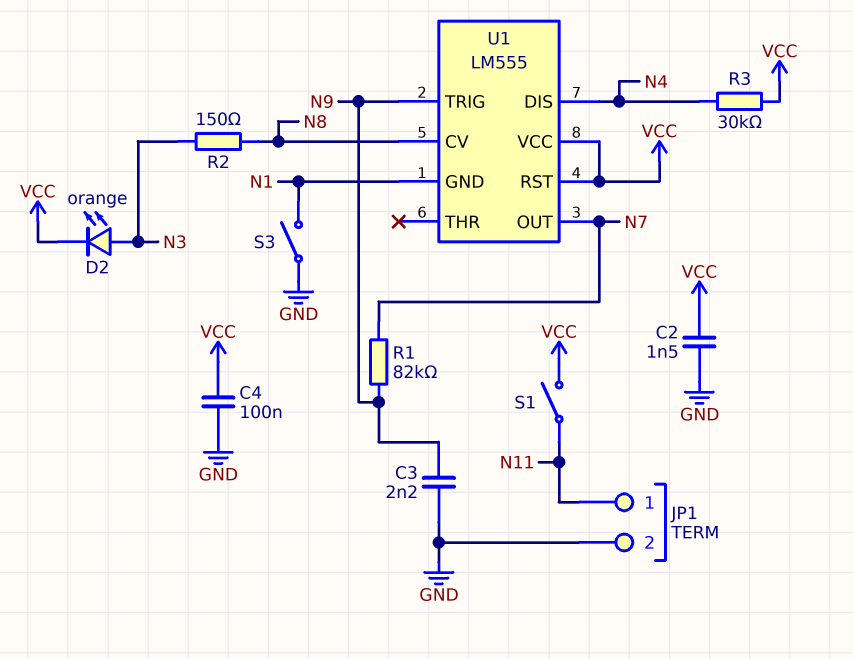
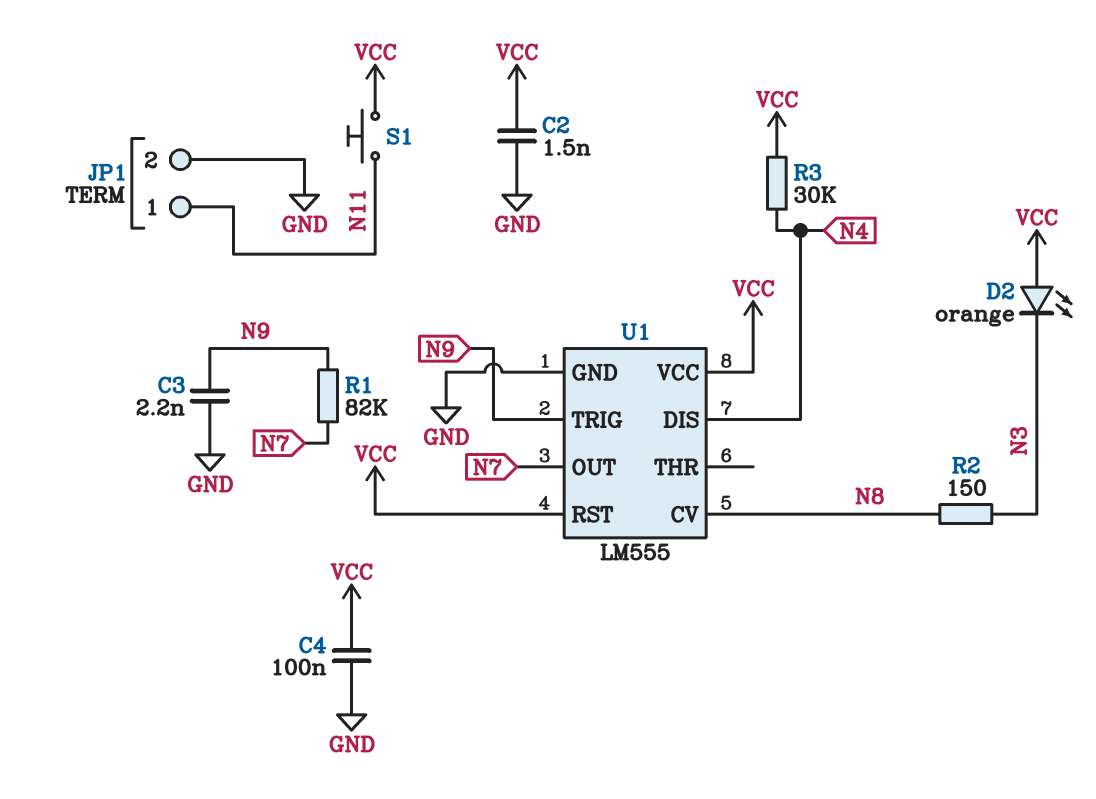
D2: LED orange (A N3, K VCC) -> LED orange (A VCC, K N3)
S1: switch (N11, VCC) -> button (N11, VCC)
S3: switch (GND, N1) -> none
U1 pin GND: N1 -> GND

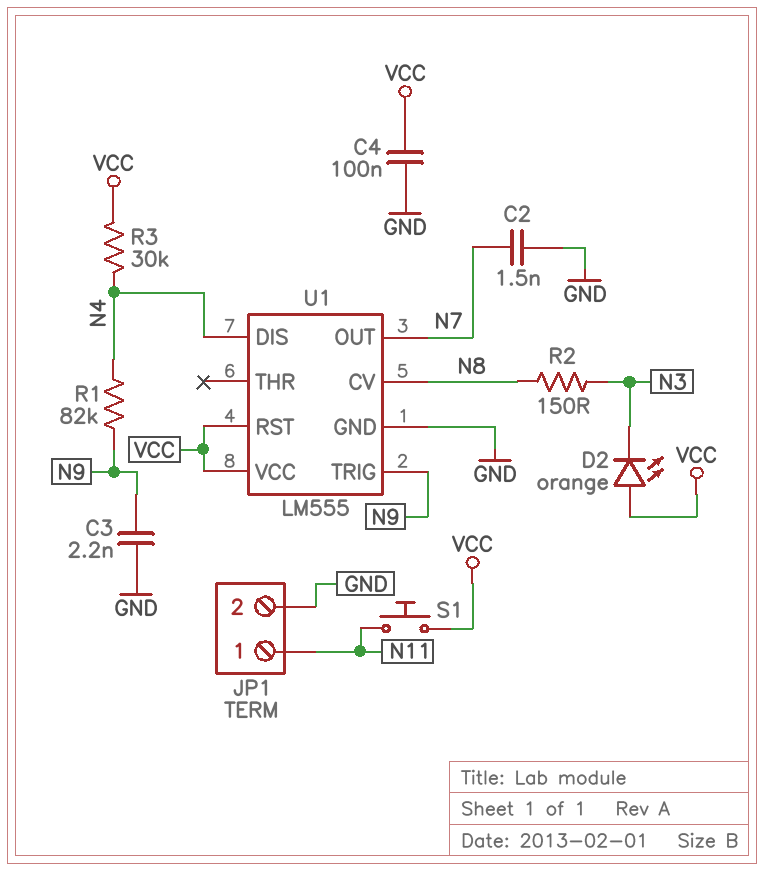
C2: 1.5nF (GND, VCC) -> 1.5nF (GND, N7)
R1: 82k (N7, N9) -> 82k (N4, N9)

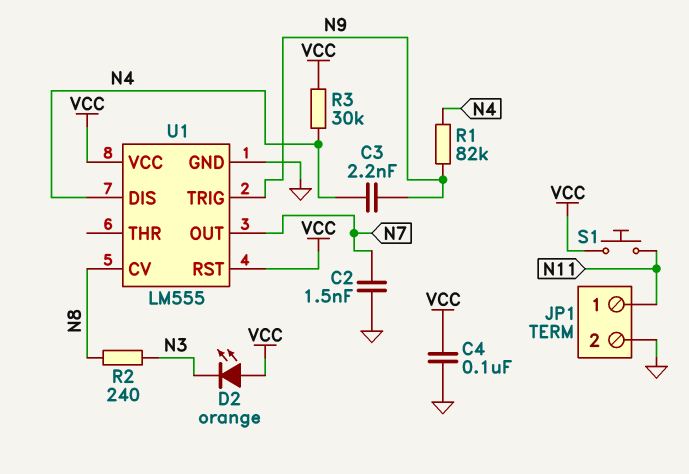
C3: 2.2nF (GND, N9) -> 2.2nF (N4, N9)
R2: 150 (N3, N8) -> 240 (N3, N8)

